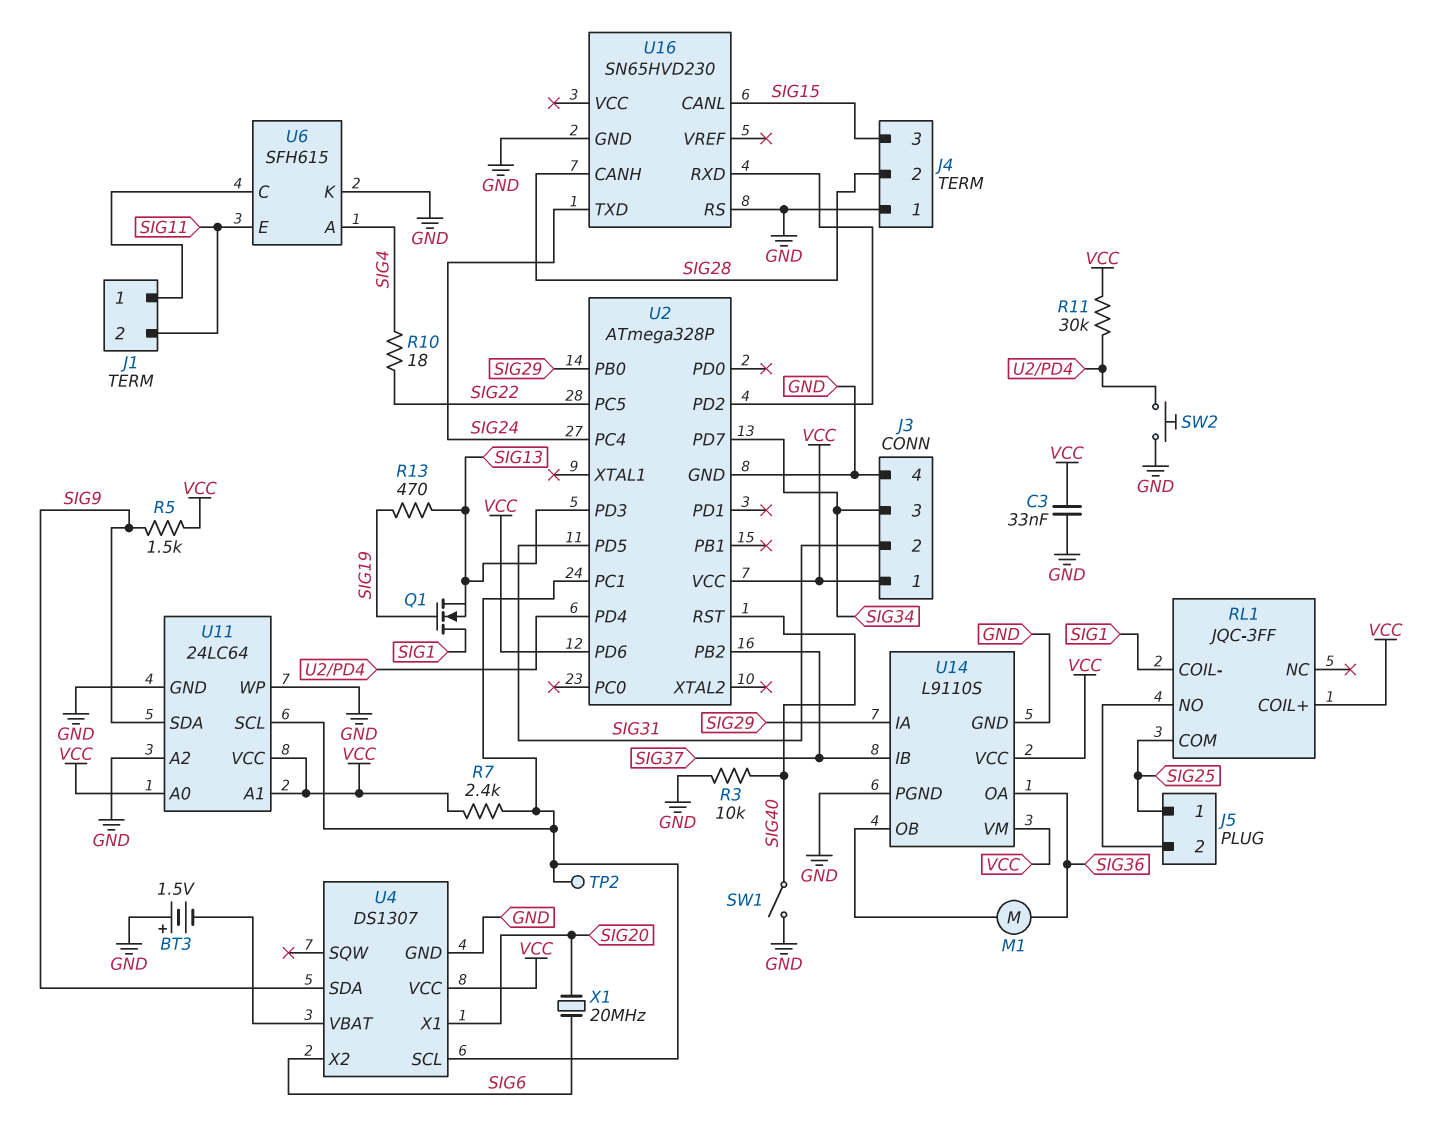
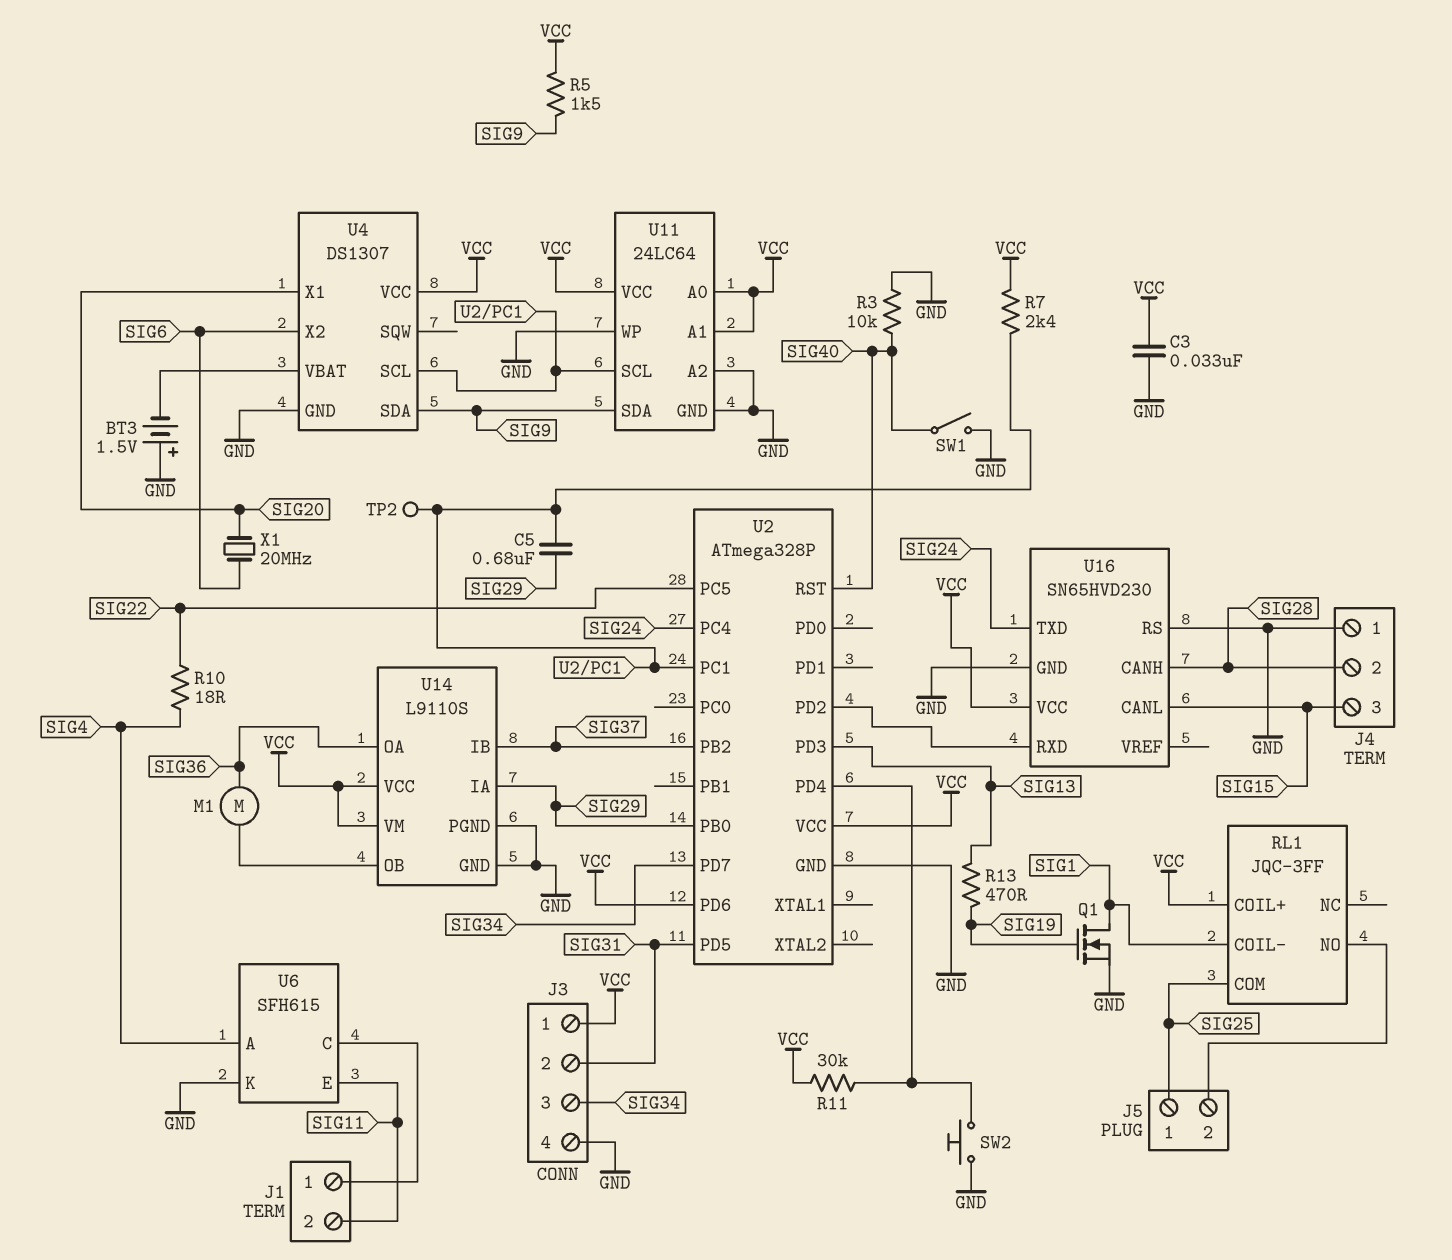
C5: none -> 680nF (SIG29, U2/PC1)
Q1: NMOS (G SIG19, D SIG1, S SIG13) -> NMOS (G SIG19, D SIG1, S GND)
U16 pin VCC: none -> VCC

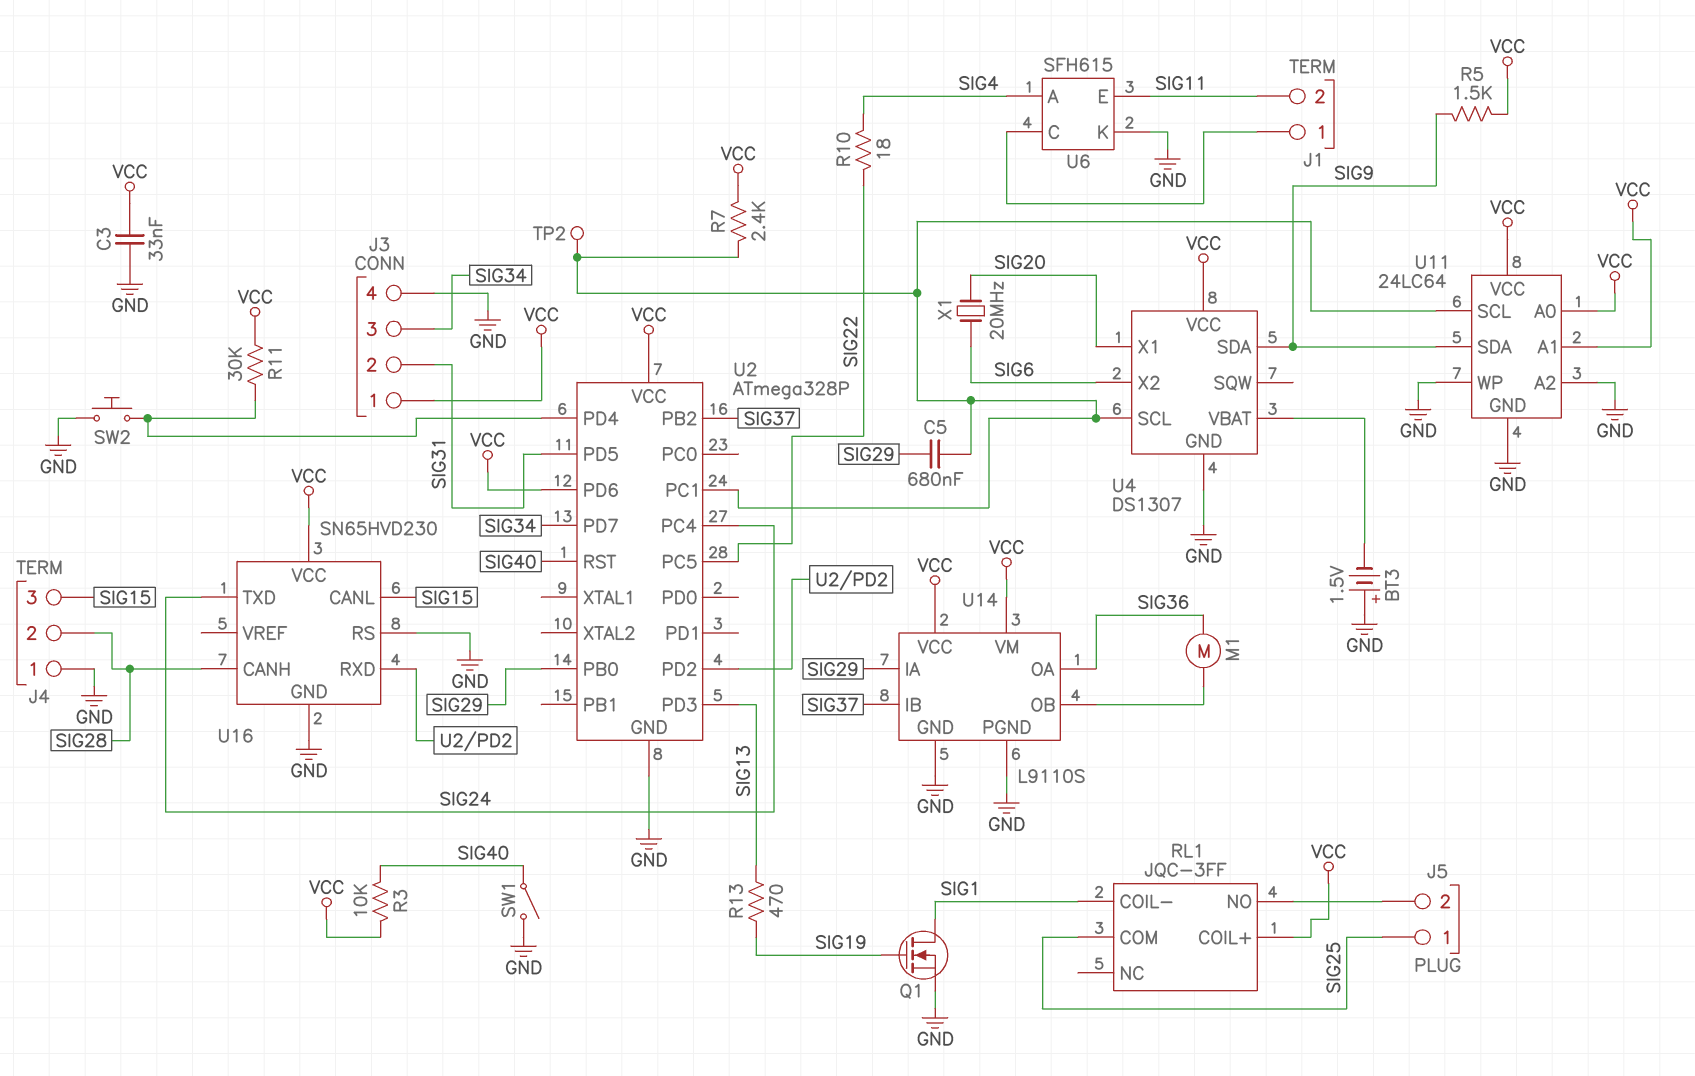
R3: 10k (GND, SIG40) -> 10k (SIG40, VCC)

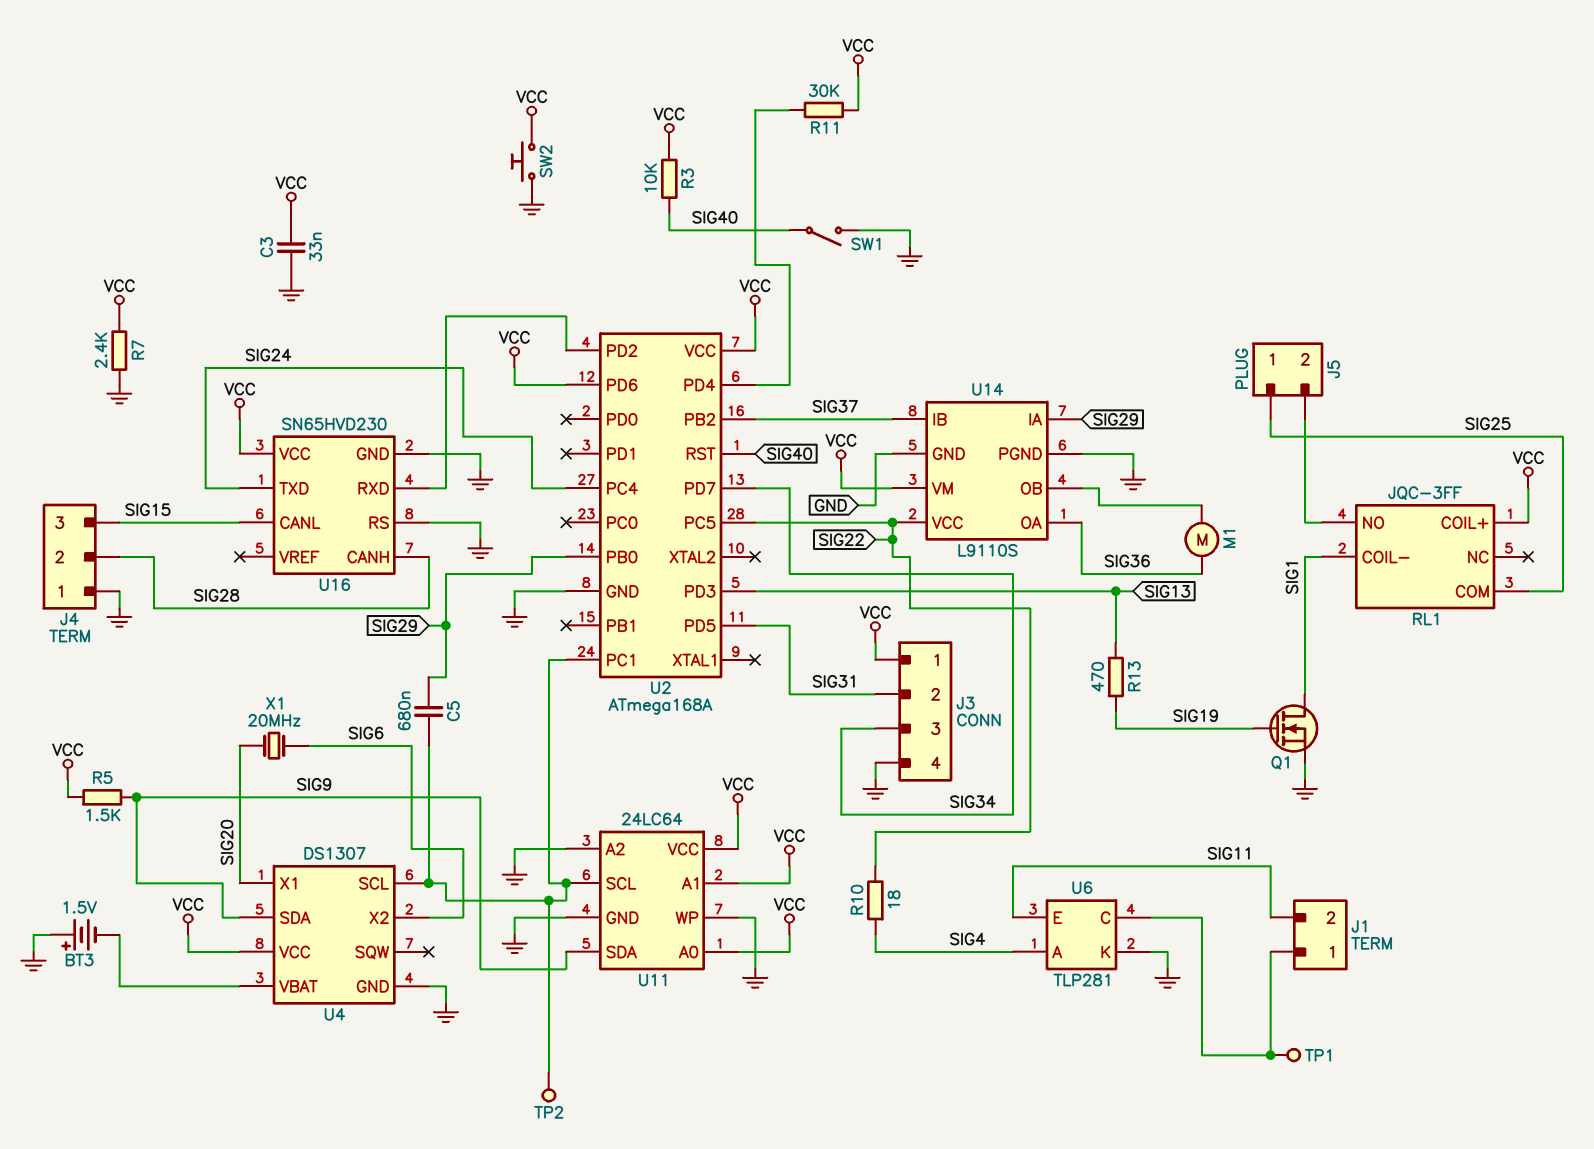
R7: 2.4k (U2/PC1, VCC) -> 2.4k (GND, VCC)
SW2: button (GND, U2/PD4) -> button (GND, VCC)
TP1: none -> test point (J1/1)
U2: ATmega328P -> ATmega168A
U6: SFH615 -> TLP281
U14 pin VCC: VCC -> SIG22

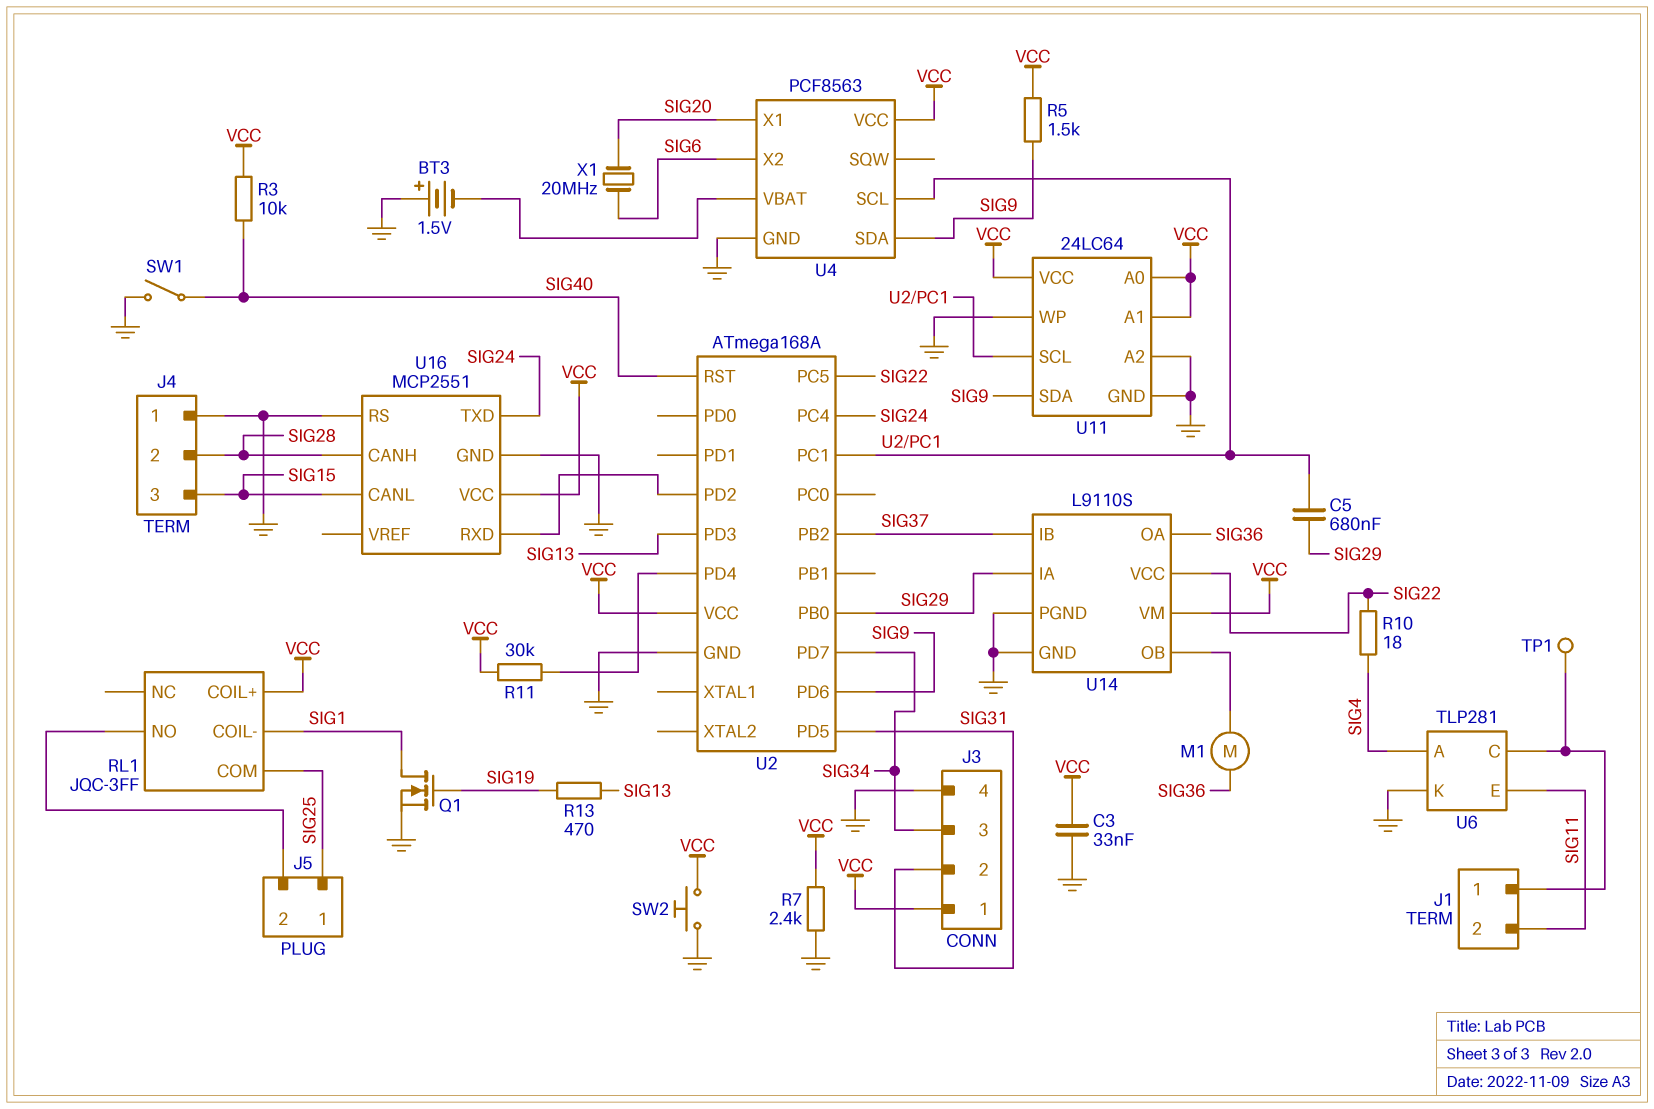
TP2: test point (U2/PC1) -> none
U2 pin PD6: VCC -> SIG9
U4: DS1307 -> PCF8563
U16: SN65HVD230 -> MCP2551

